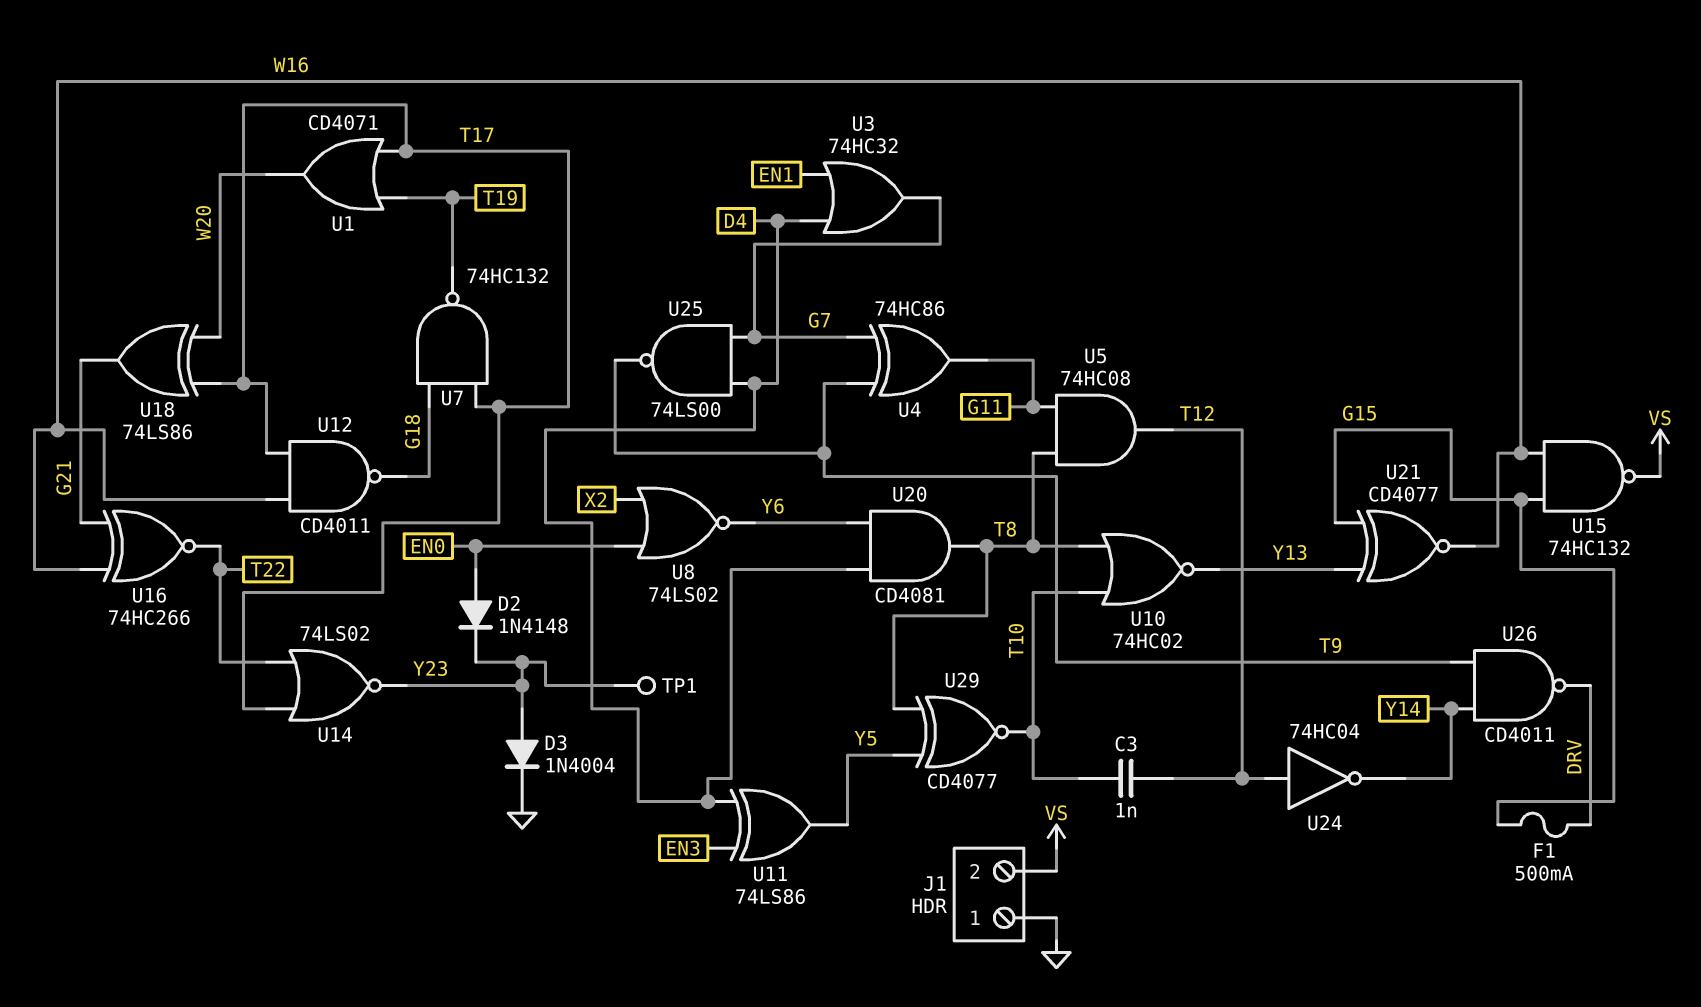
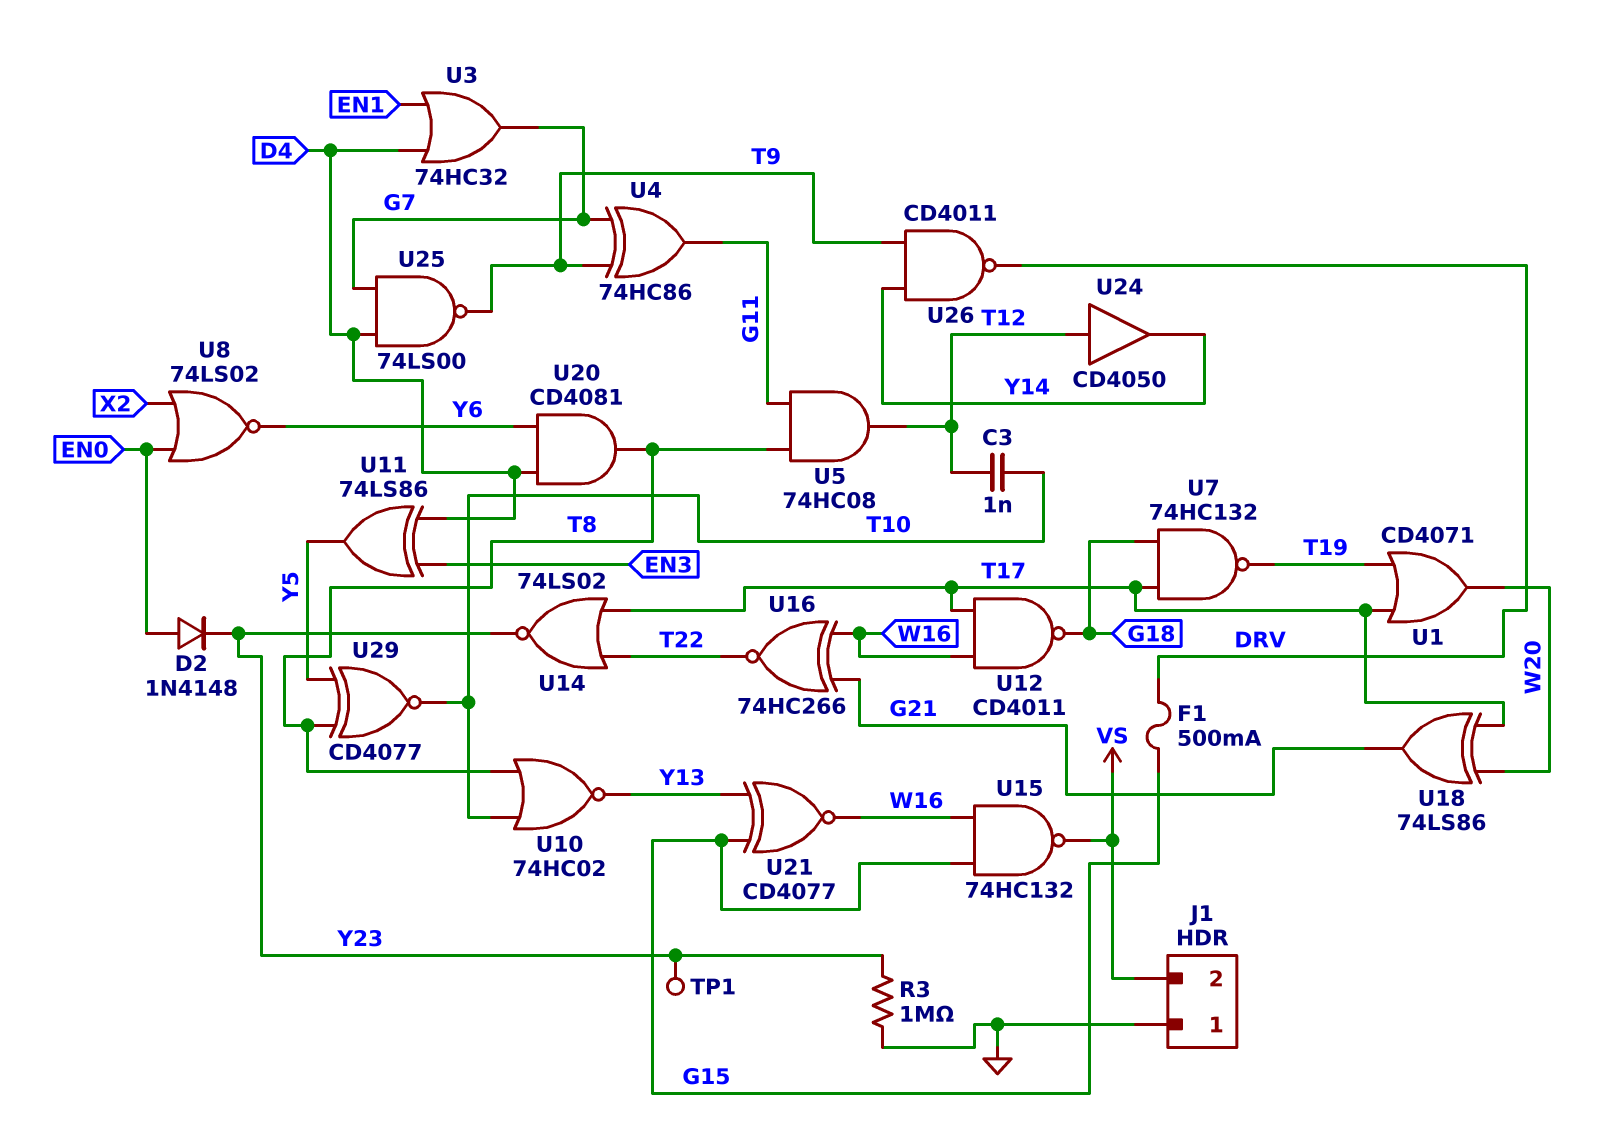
D3: diode 1N4004 (A Y23, K GND) -> none
R3: none -> 1M (GND, Y23)
U24: NOT 74HC04 (in T12, out Y14) -> buffer CD4050 (in T12, out Y14)

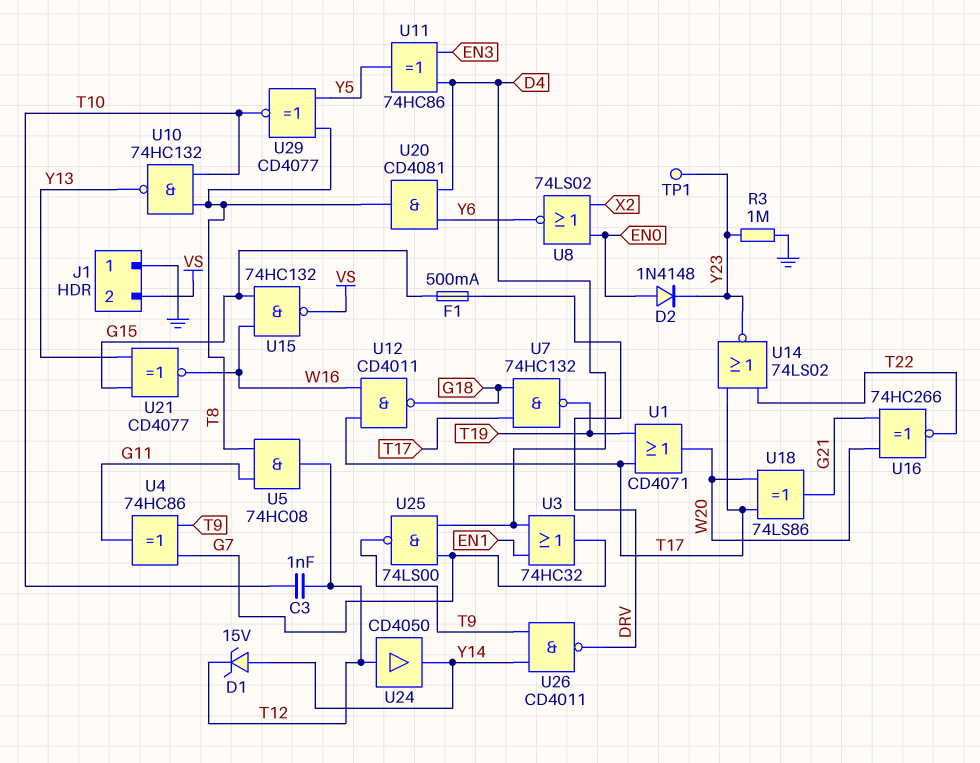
D1: none -> zener 15V (A Y14, K T12)
U10: NOR 74HC02 (in T8, in T10, out Y13) -> NAND 74HC132 (in T8, in T10, out Y13)
U11: XOR 74LS86 (in D4, in EN3, out Y5) -> XOR 74HC86 (in D4, in EN3, out Y5)
U16: XNOR 74HC266 (in G21, in W16, out T22) -> XNOR 74HC266 (in G21, in W20, out T22)

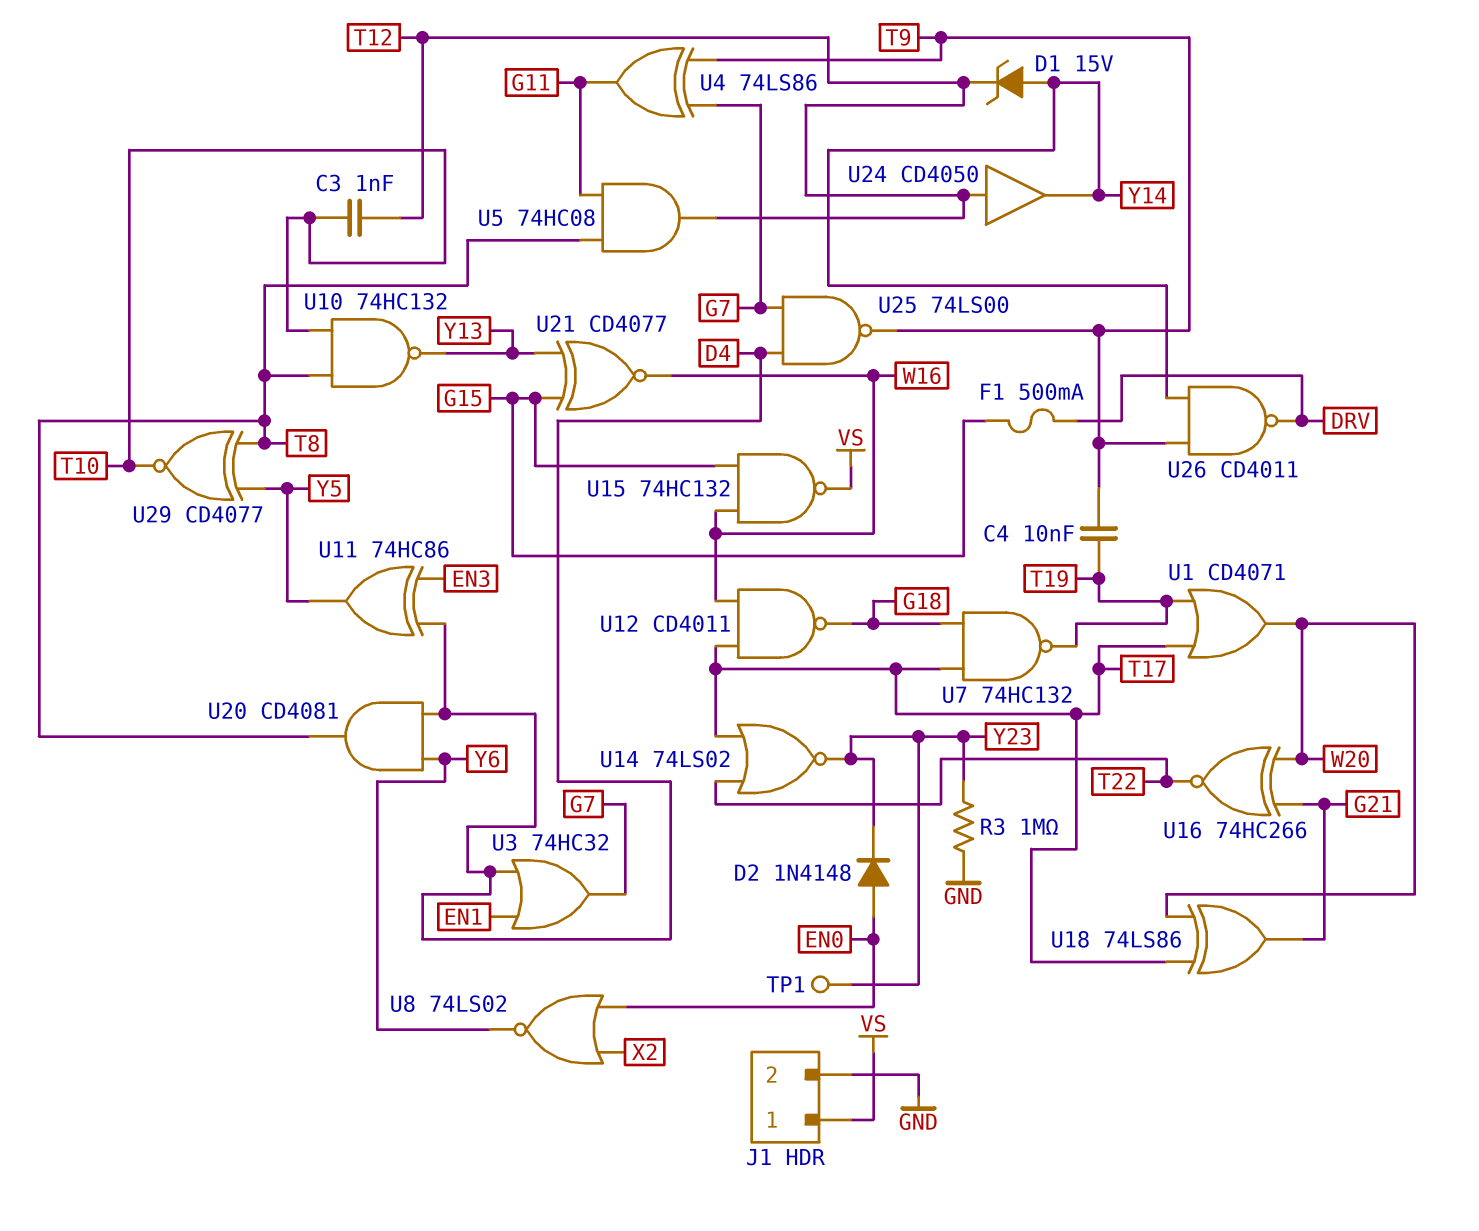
C4: none -> 10nF (T9, T19)
J1 pin 1: GND -> VS
J1 pin 2: VS -> GND
U4: XOR 74HC86 (in G7, in T9, out G11) -> XOR 74LS86 (in G7, in T9, out G11)

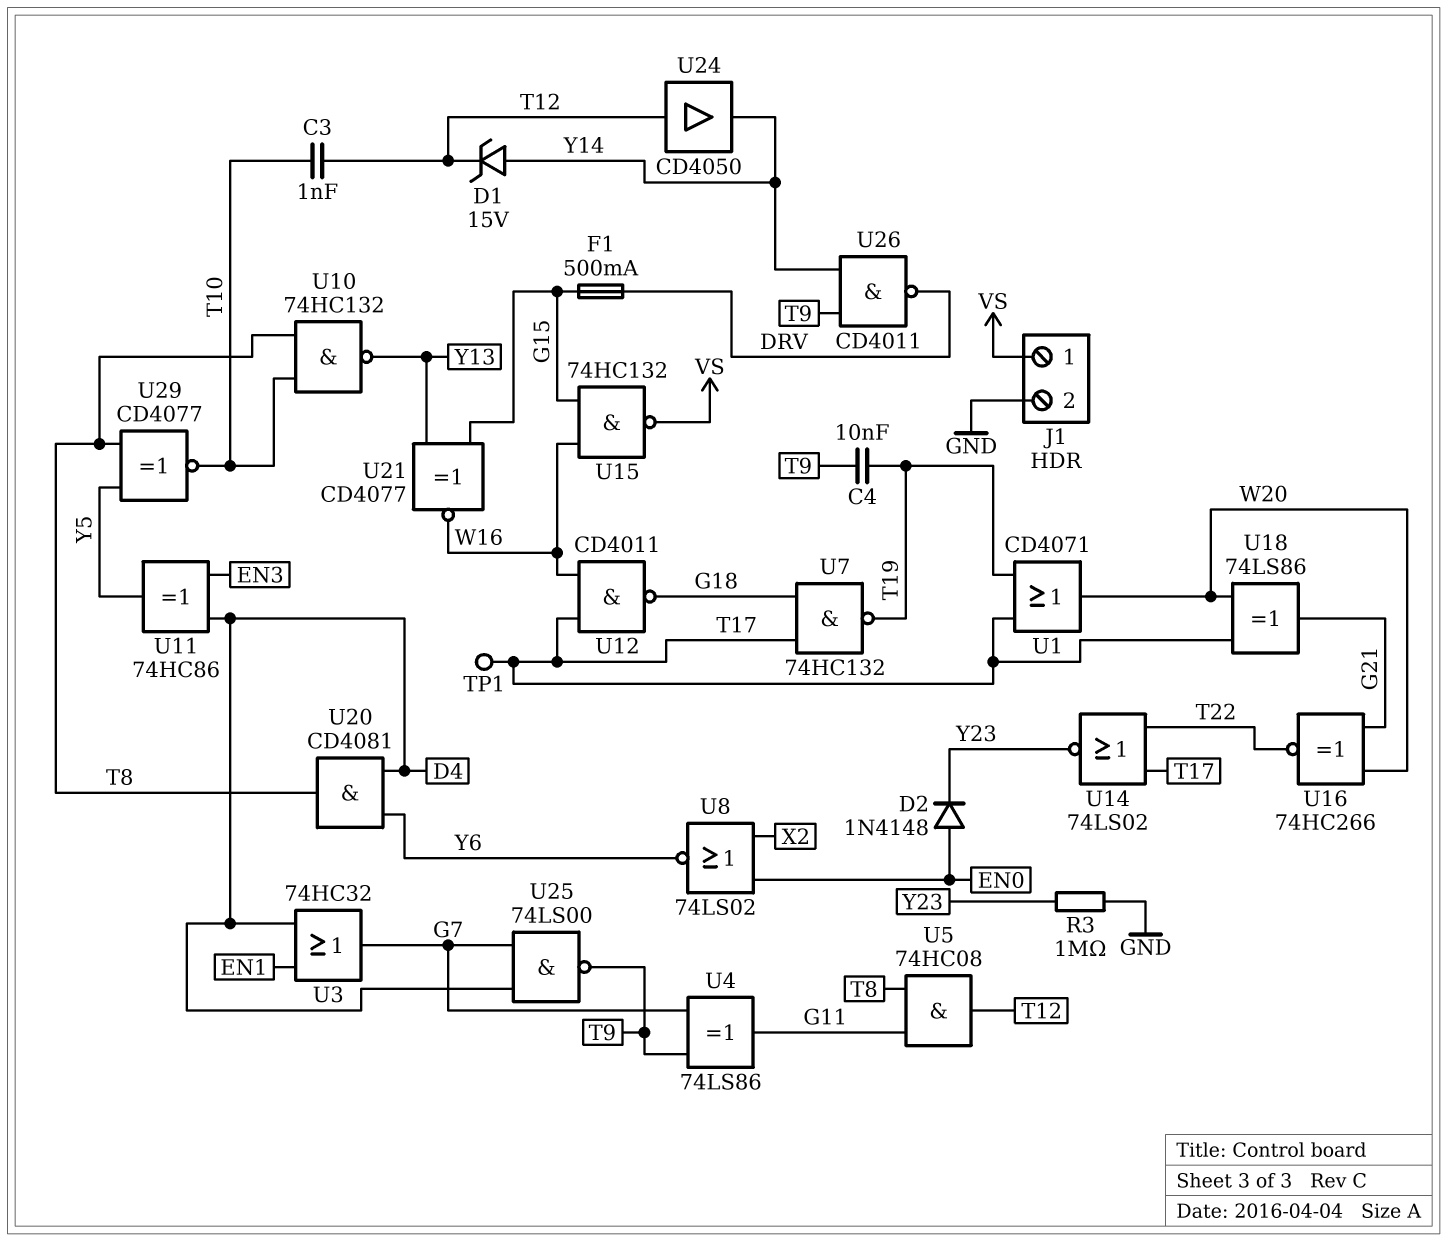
TP1: test point (Y23) -> test point (T17)

